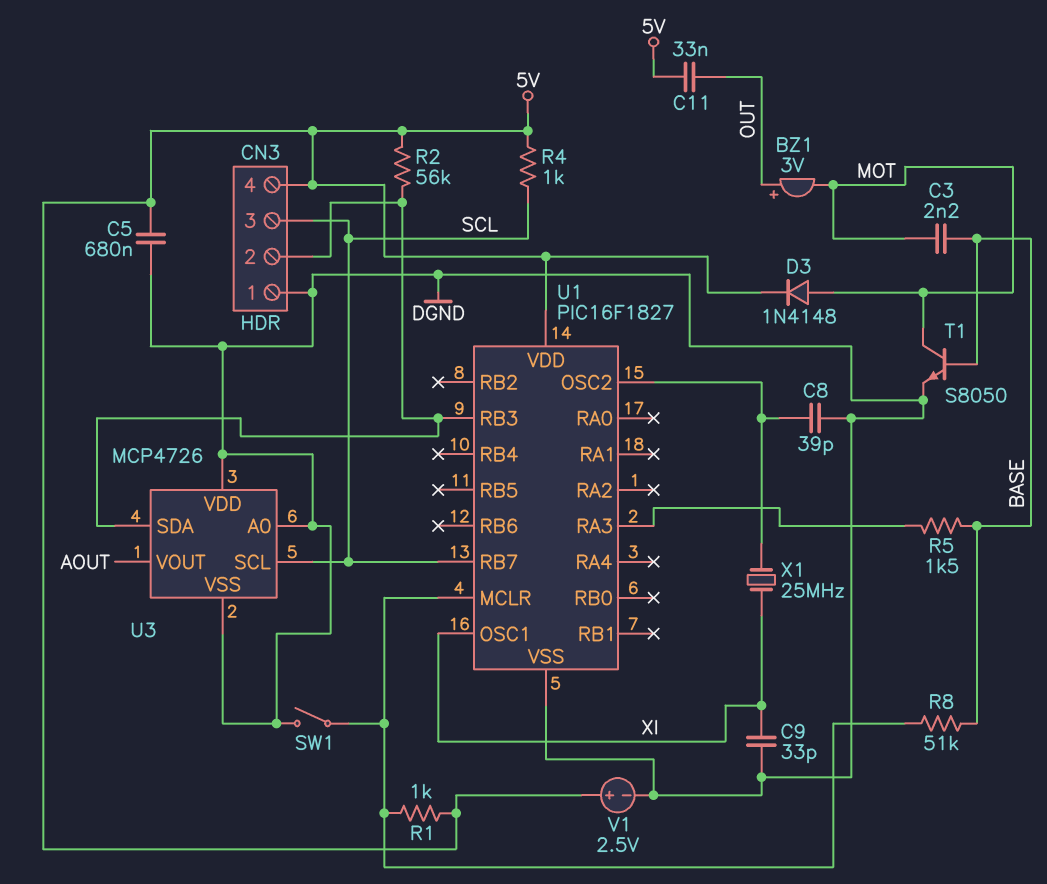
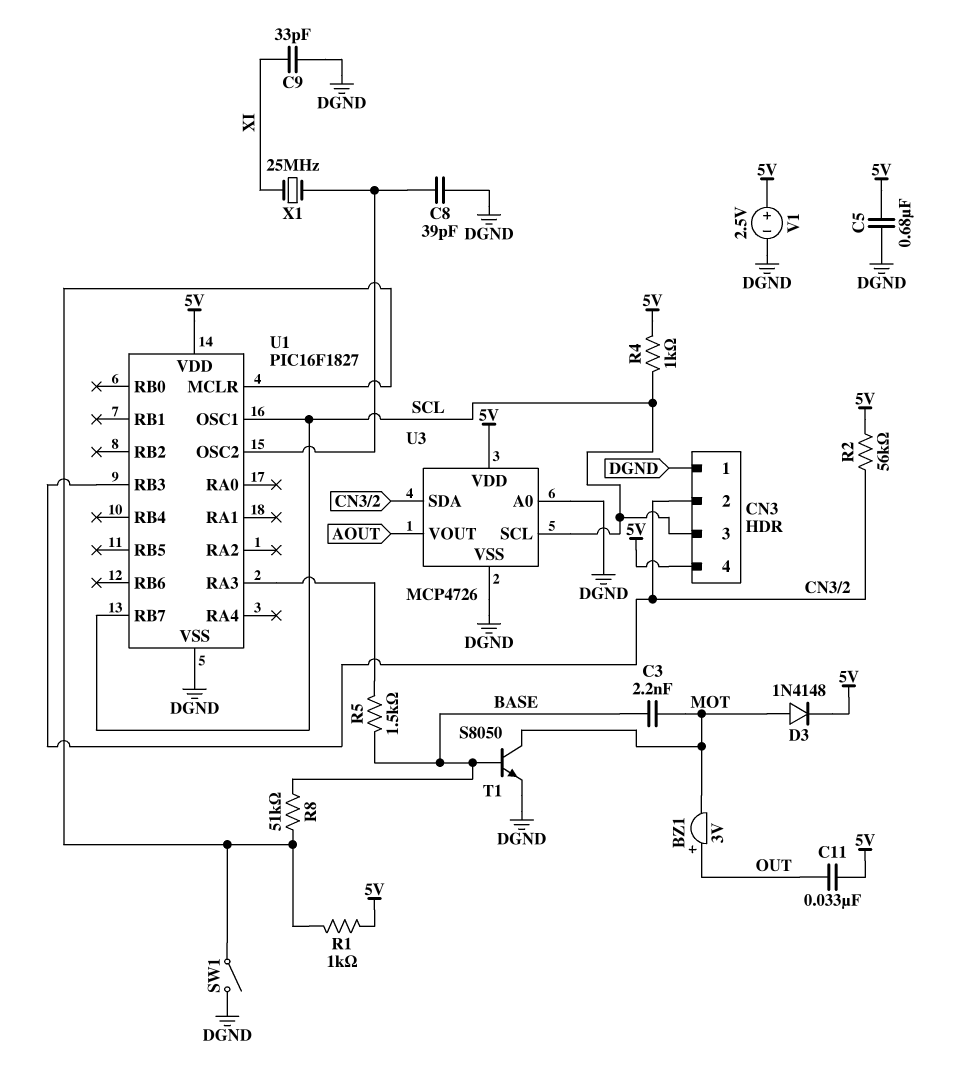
U1 pin OSC1: XI -> SCL
U3 pin VDD: DGND -> 5V

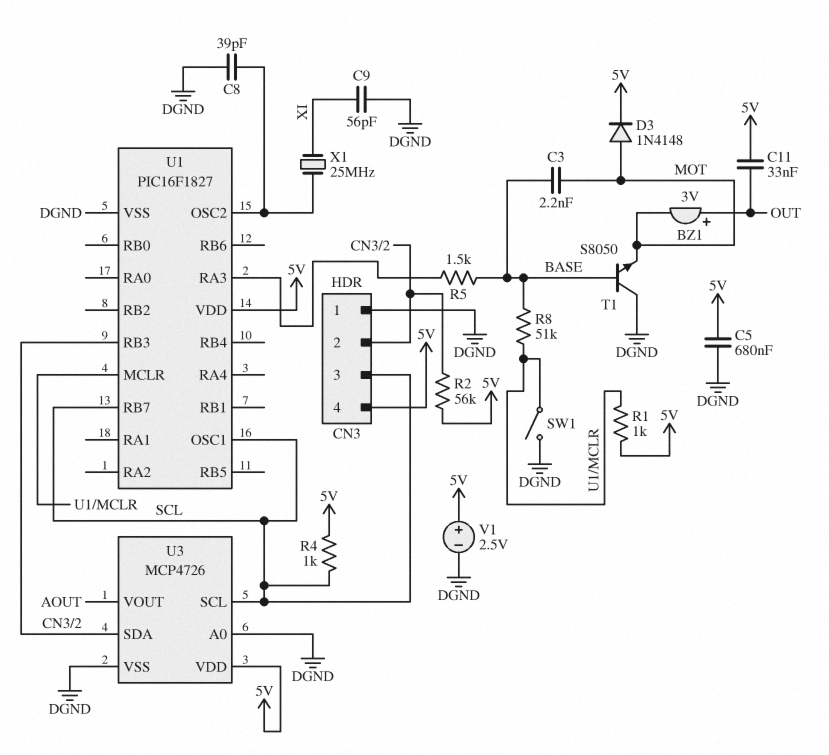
C9: 33pF (DGND, XI) -> 56pF (DGND, XI)
T1: NPN S8050 (B BASE, C MOT, E DGND) -> NPN S8050 (B BASE, C DGND, E MOT)

